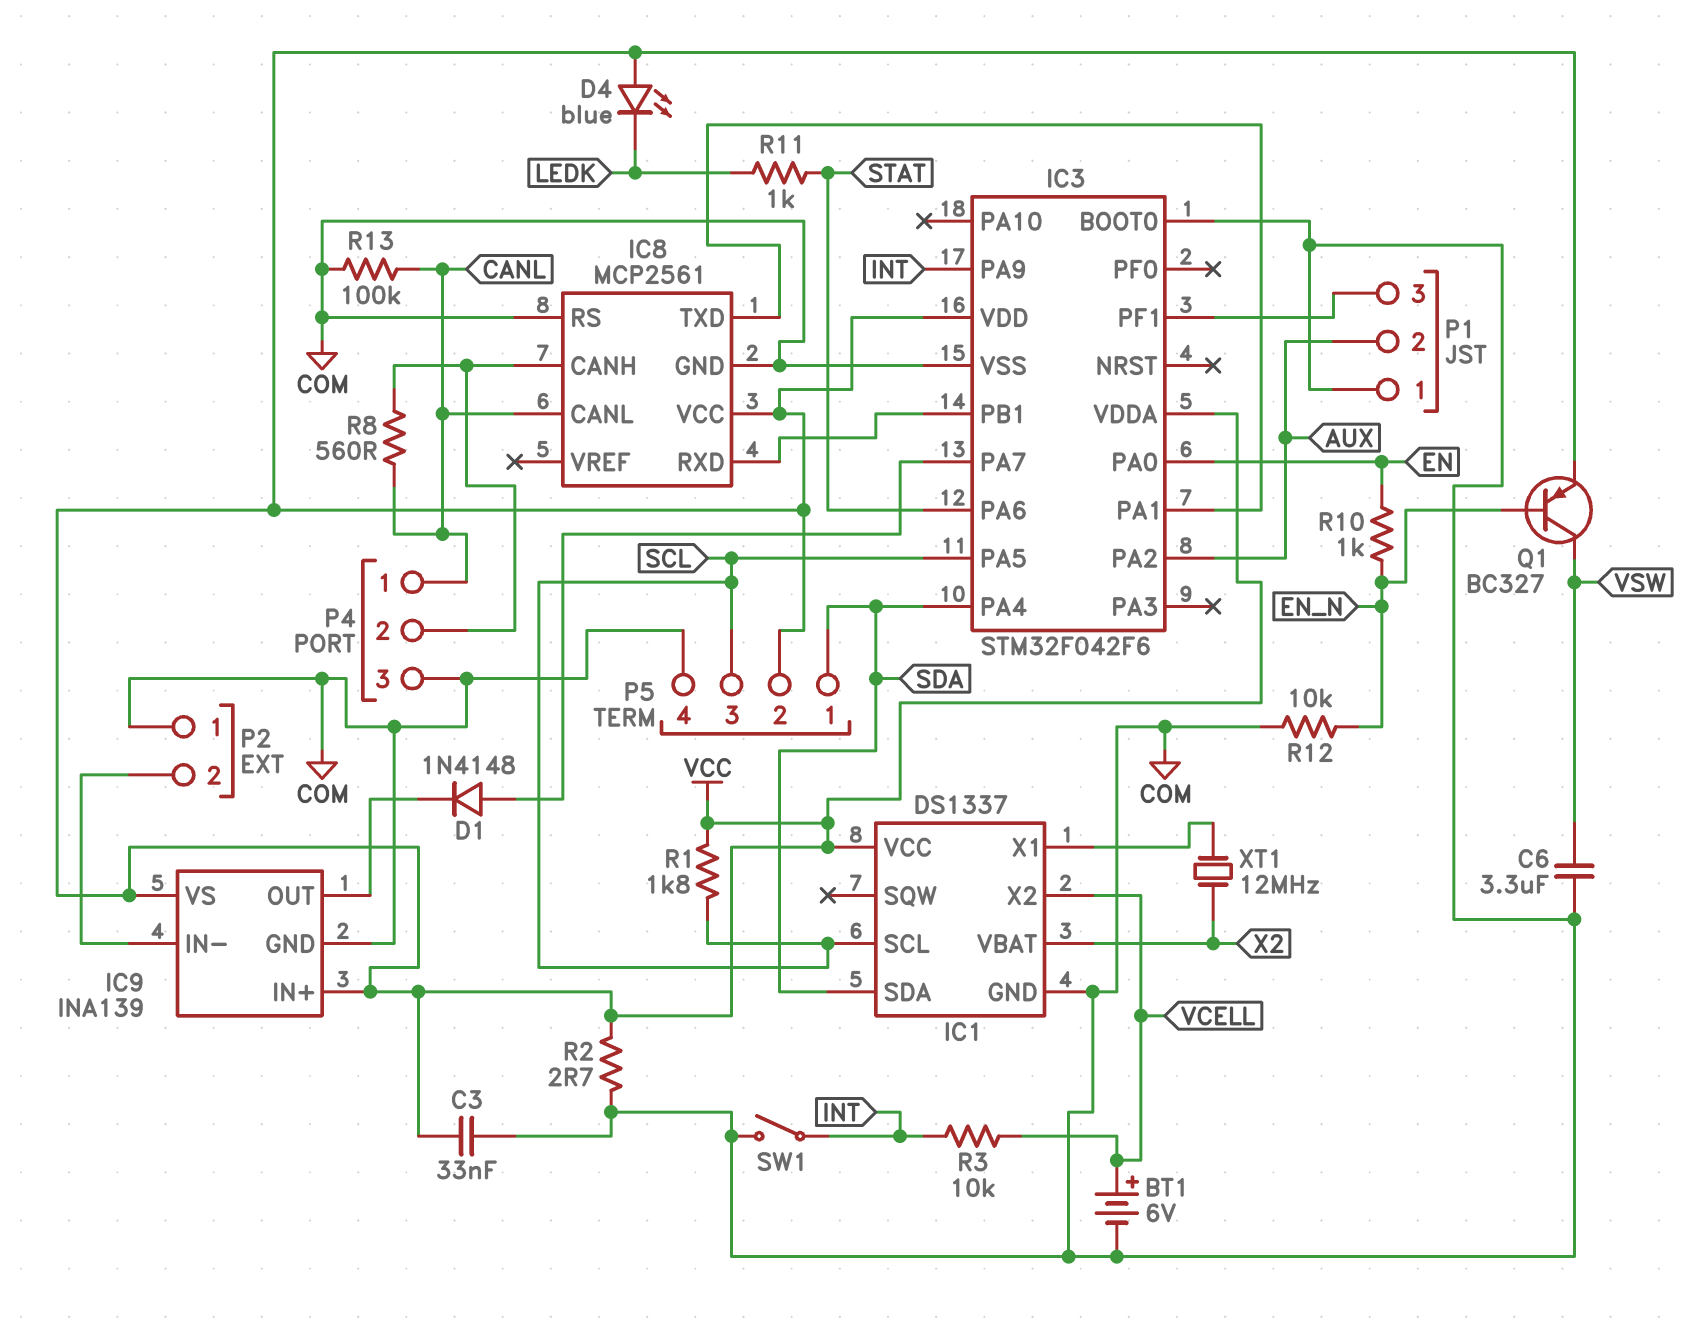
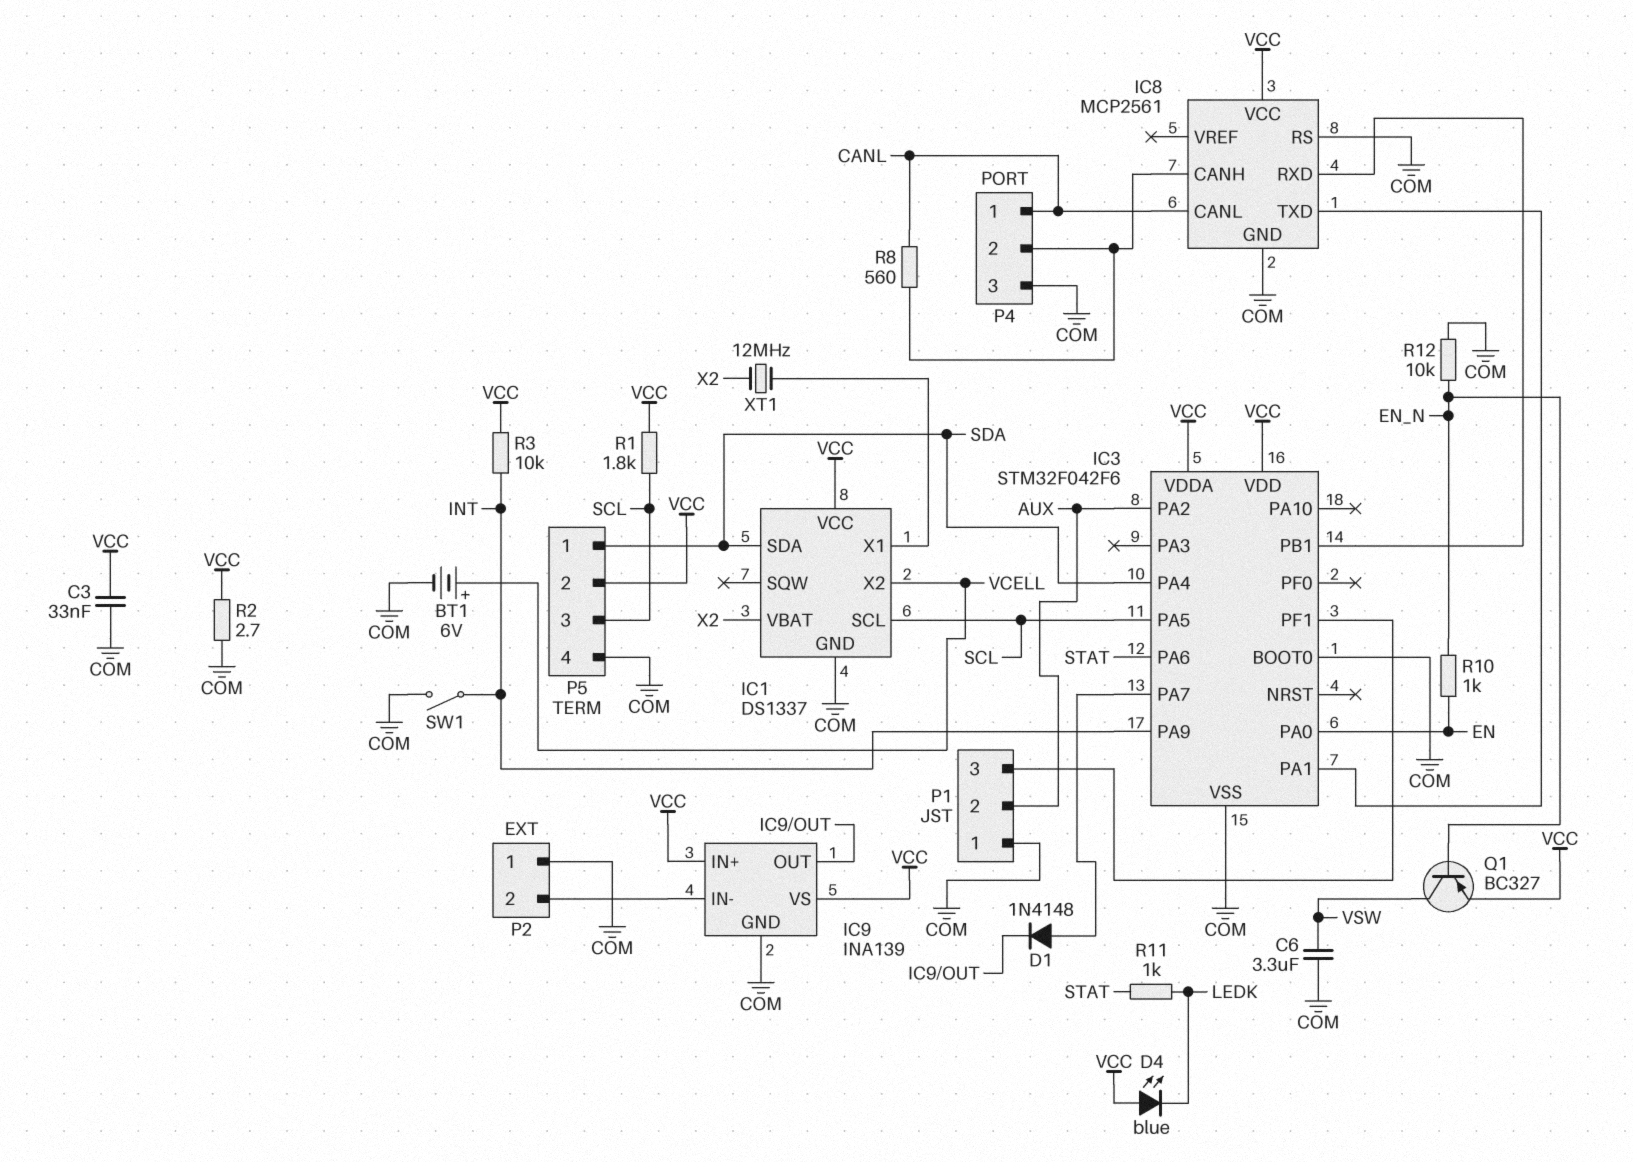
R3: 10k (INT, VCELL) -> 10k (INT, VCC)
R13: 100k (CANL, COM) -> none

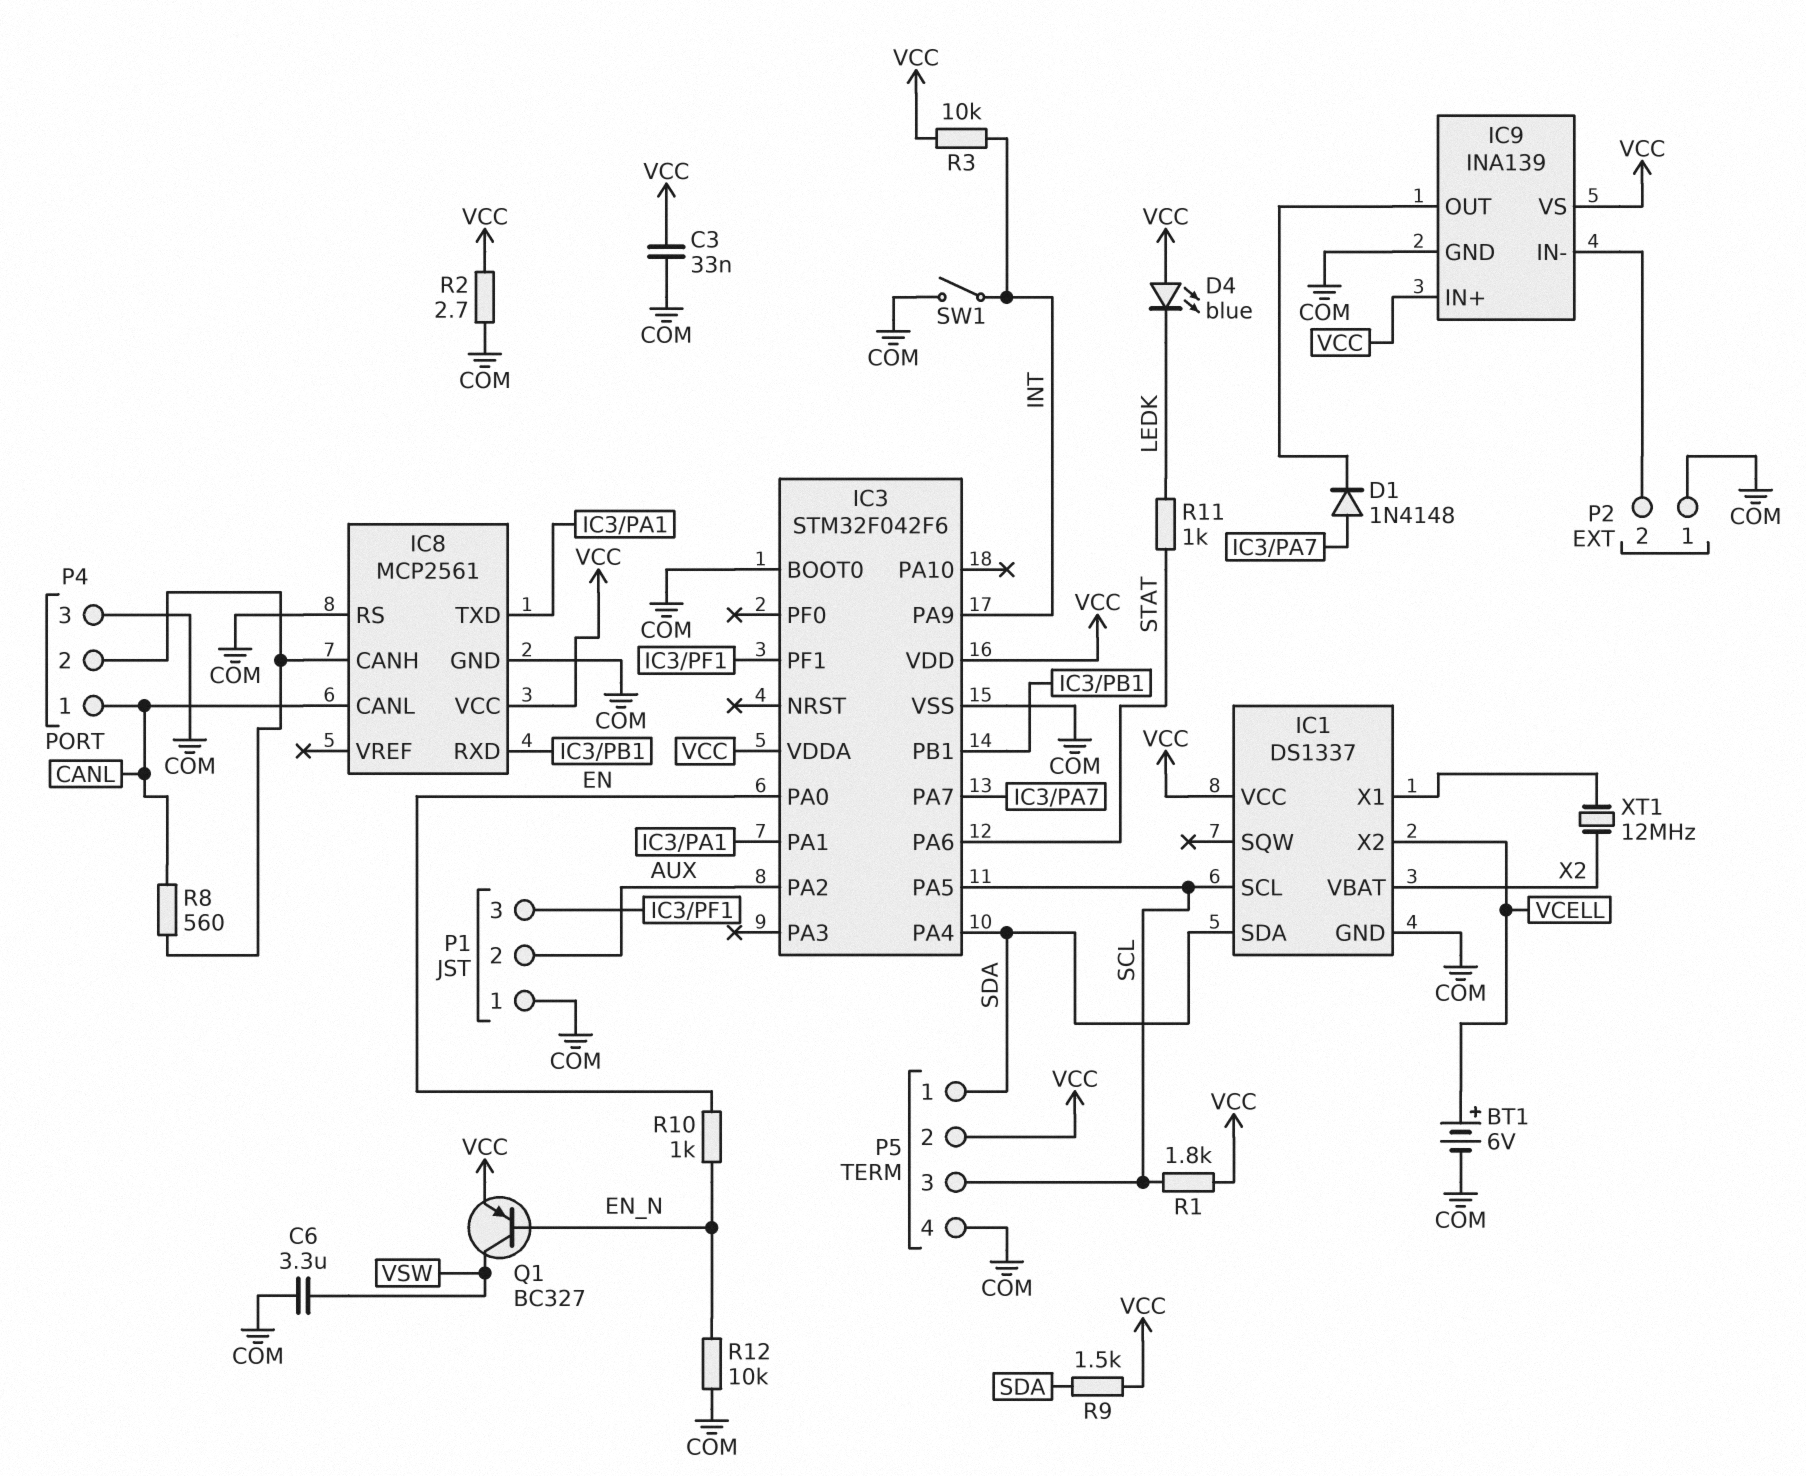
R9: none -> 1.5k (SDA, VCC)

